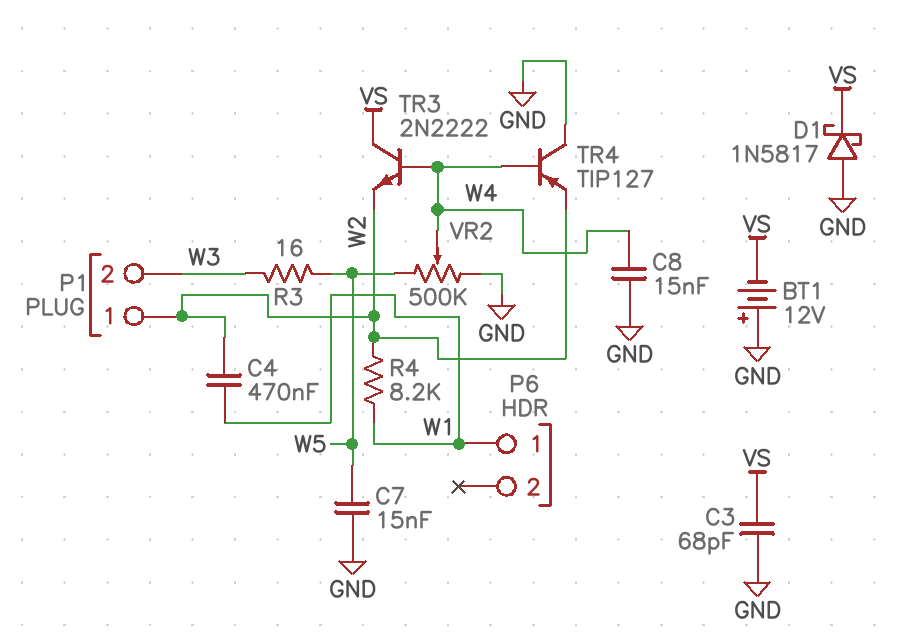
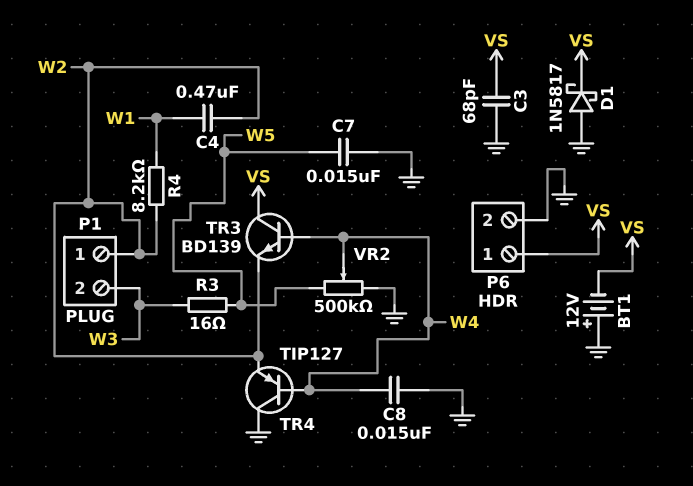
P6 pin 1: W1 -> VS
P6 pin 2: none -> GND
TR3: NPN 2N2222 (B W4, C VS, E W2) -> NPN BD139 (B W4, C VS, E W2)

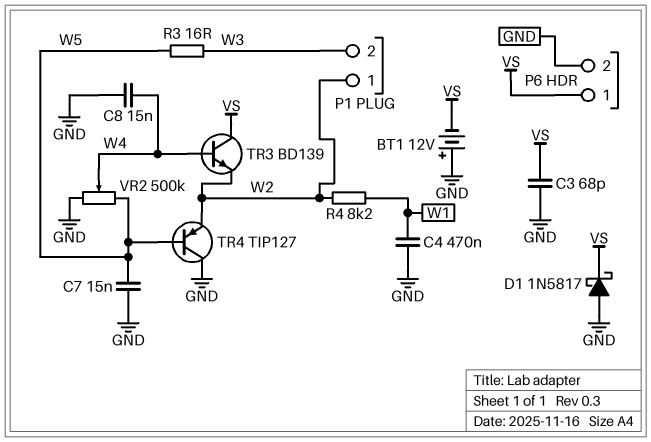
C4: 470nF (W1, W2) -> 470nF (GND, W1)
TR4: PNP TIP127 (B W4, C GND, E W2) -> PNP TIP127 (B W5, C GND, E W2)

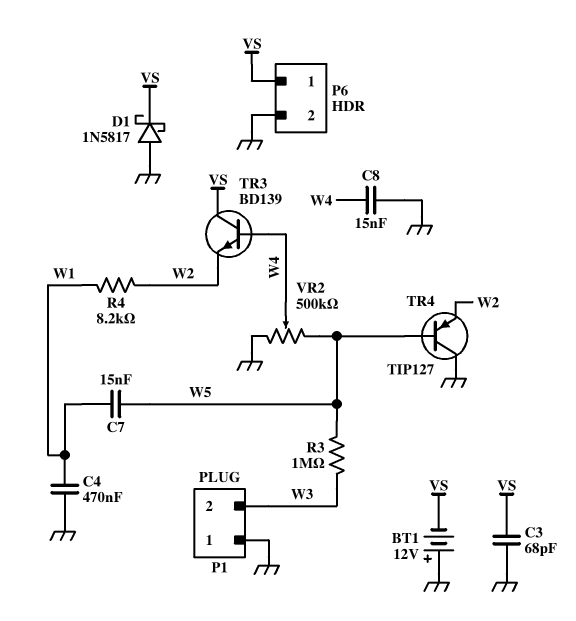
C7: 15nF (GND, W5) -> 15nF (W1, W5)
P1 pin 1: W2 -> GND
R3: 16 (W3, W5) -> 1M (W3, W5)

